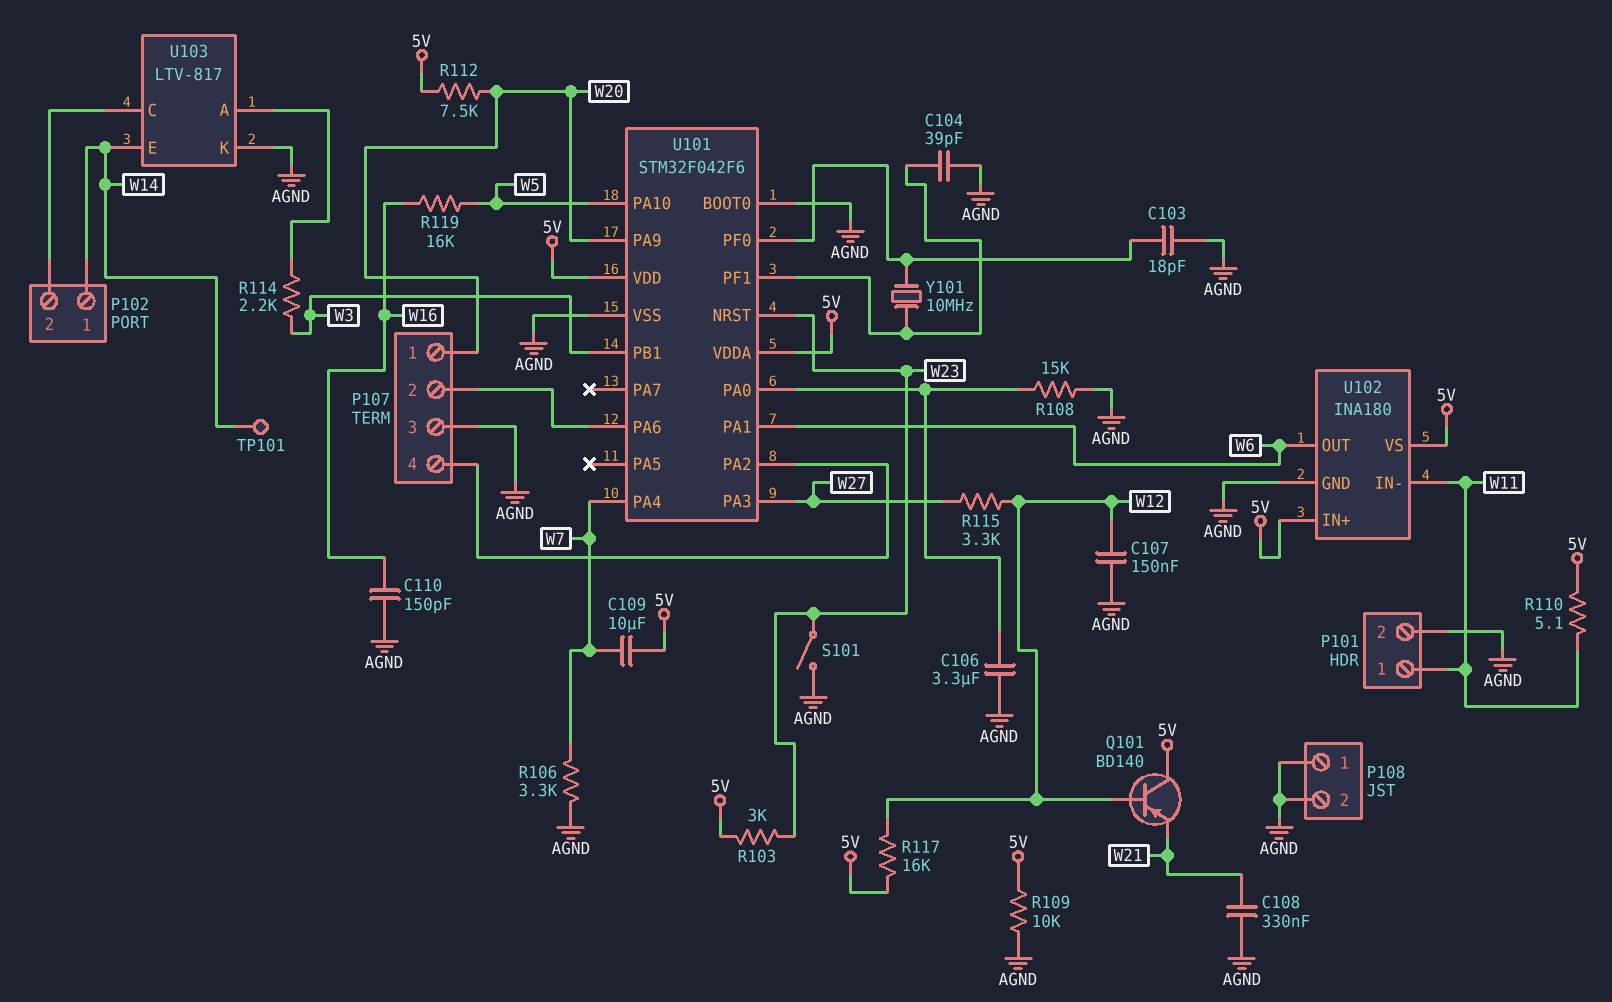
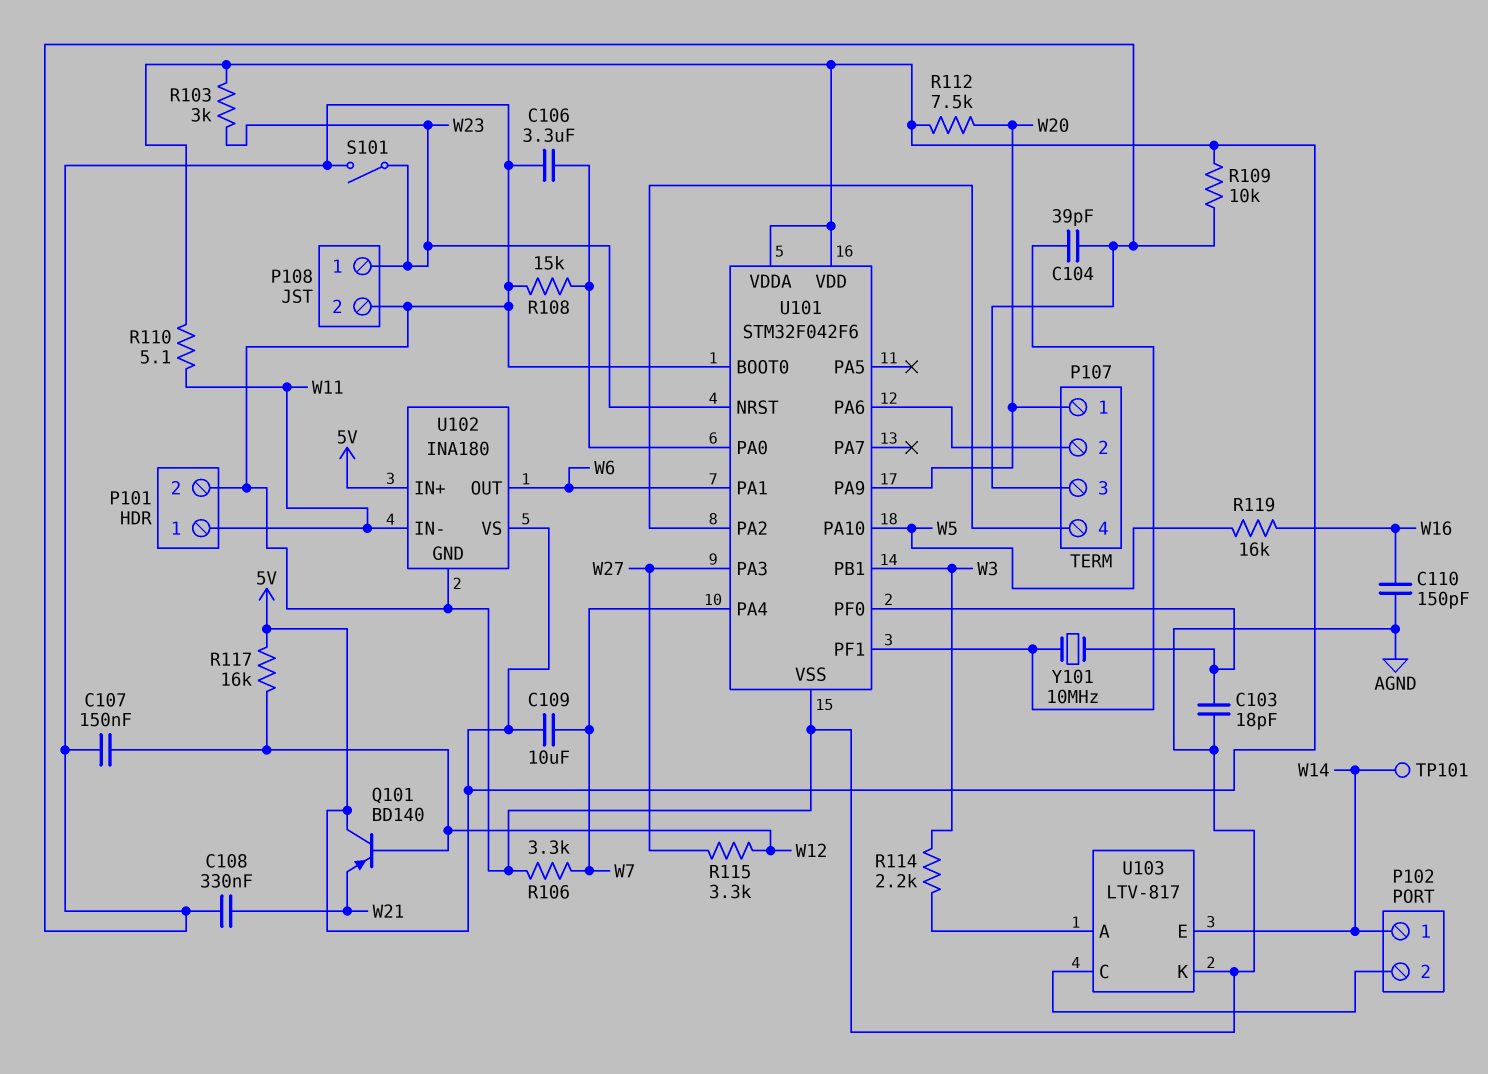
P108 pin 1: AGND -> W23

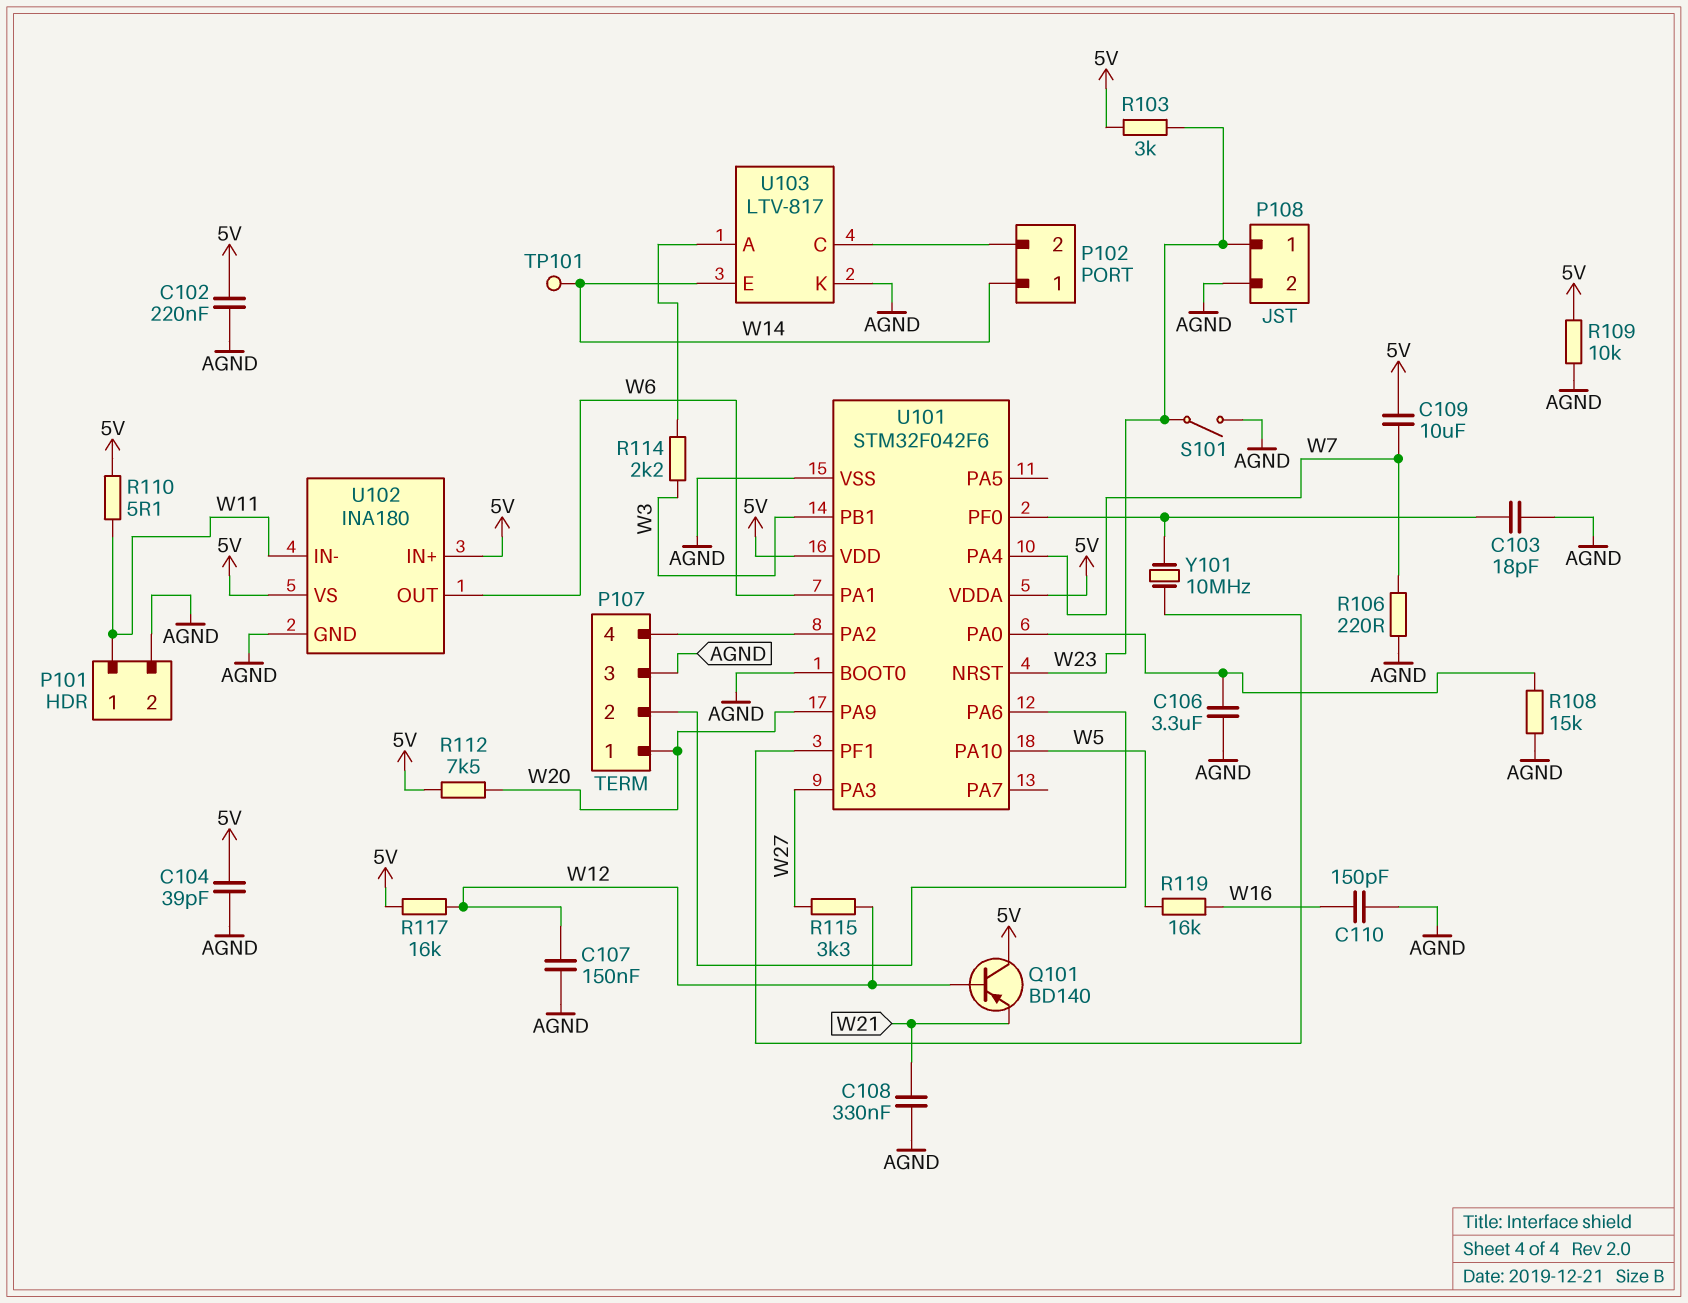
C102: none -> 220nF (5V, AGND)
C104: 39pF (AGND, U101/PF1) -> 39pF (5V, AGND)
R106: 3.3k (AGND, W7) -> 220 (AGND, W7)

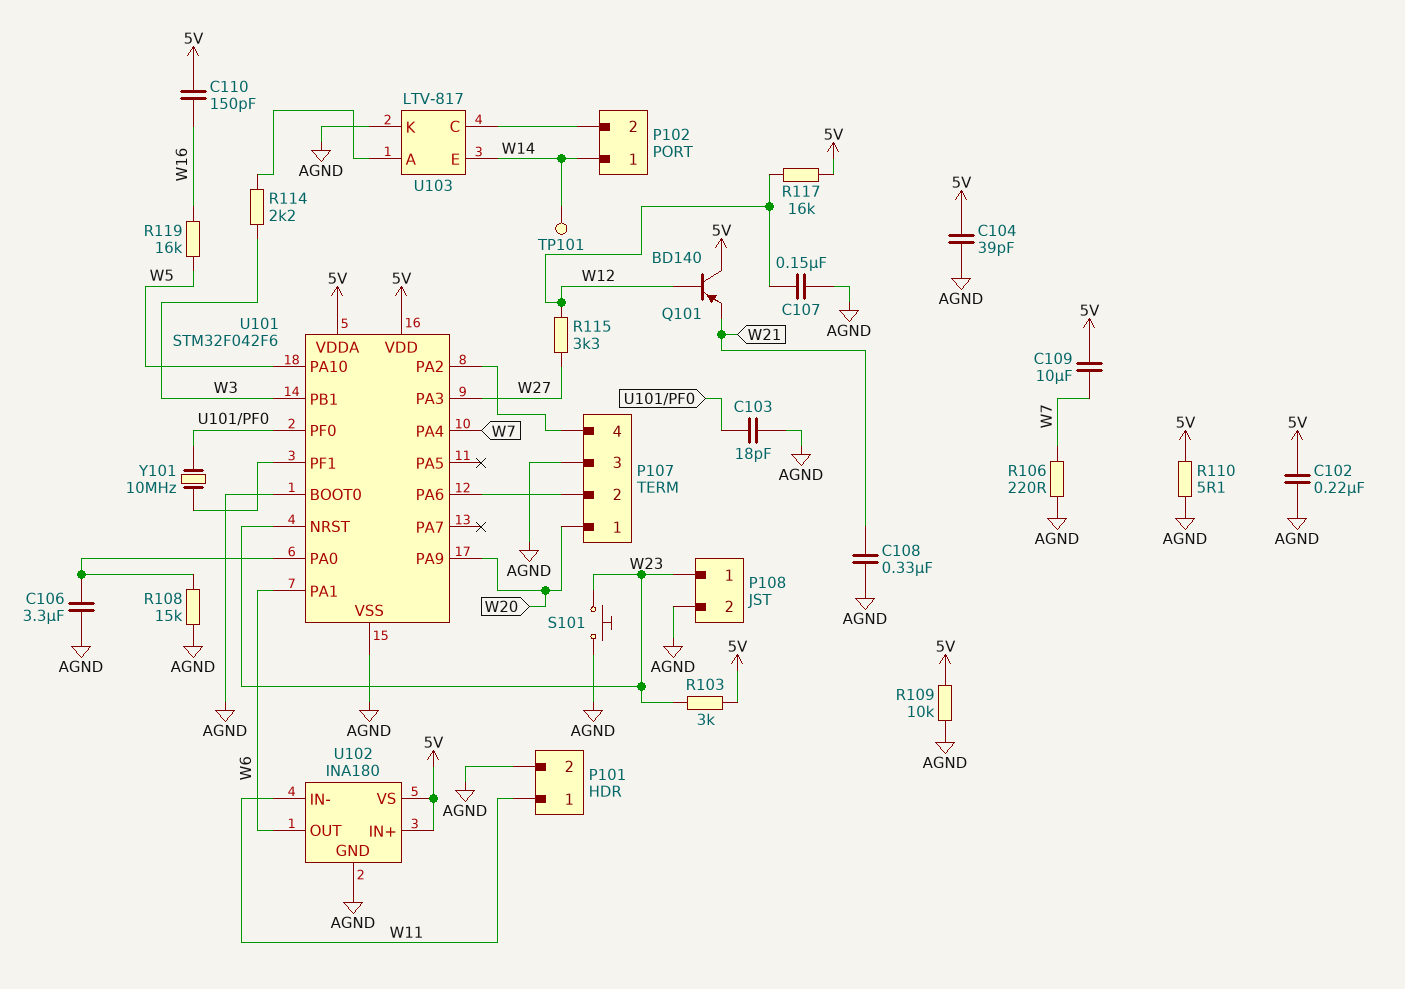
C110: 150pF (AGND, W16) -> 150pF (5V, W16)
R110: 5.1 (5V, W11) -> 5.1 (5V, AGND)
R112: 7.5k (5V, W20) -> none
S101: switch (AGND, W23) -> button (AGND, W23)

